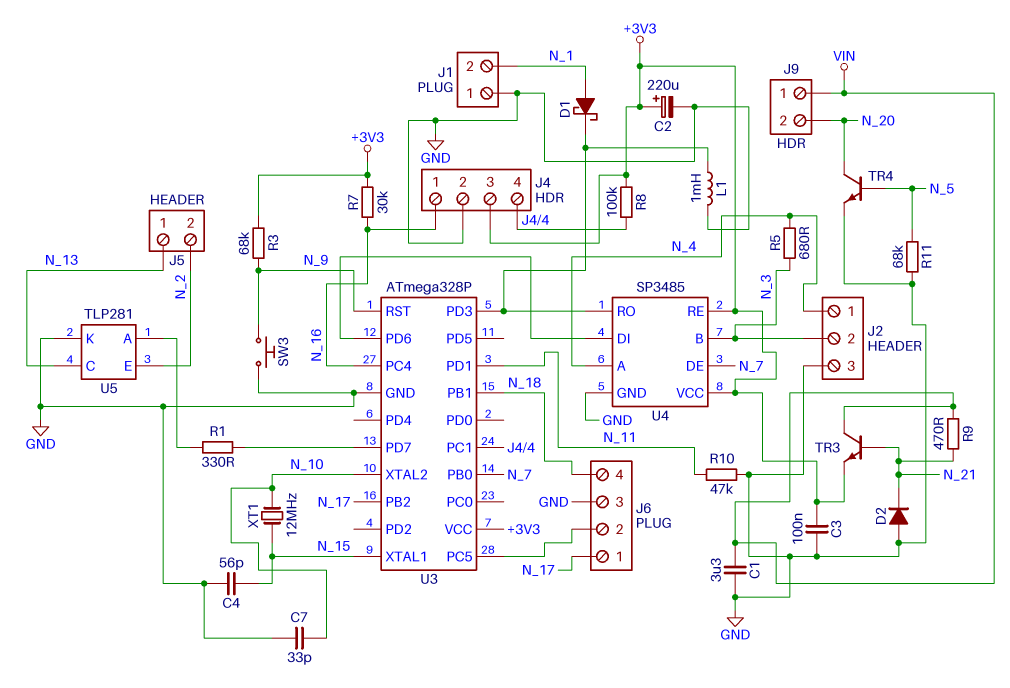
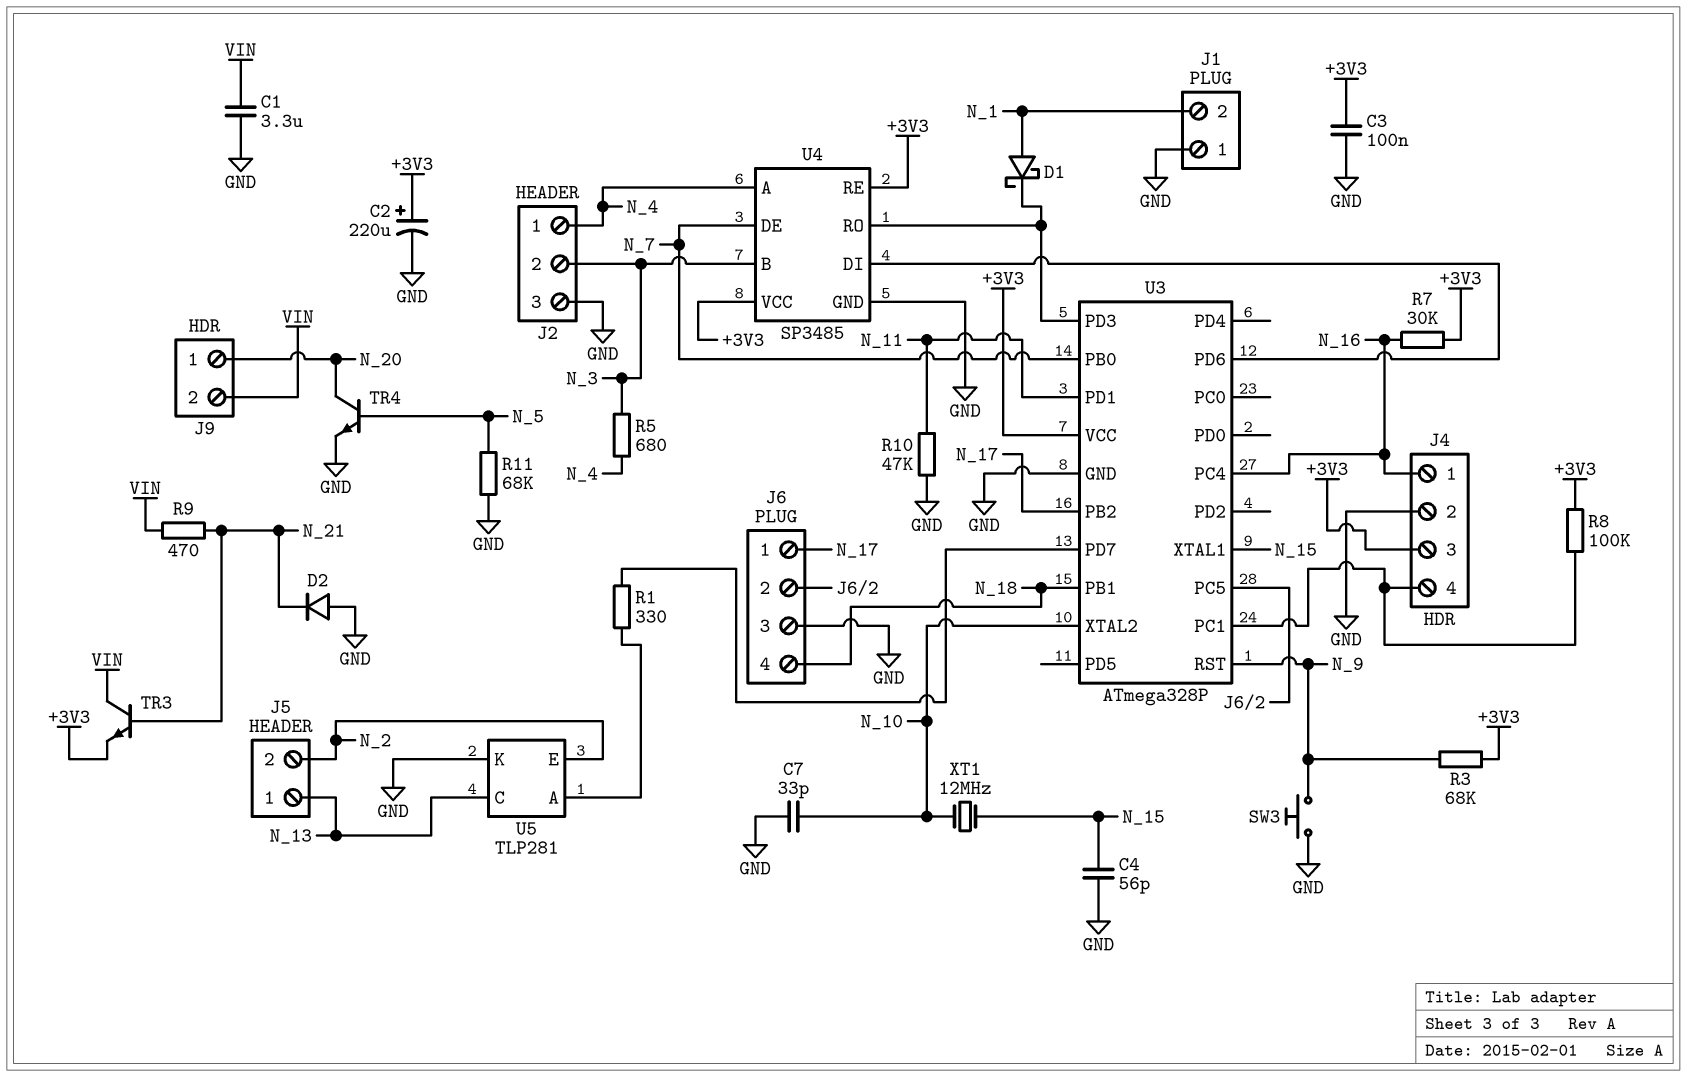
J9 pin 1: VIN -> N_20
J9 pin 2: N_20 -> VIN
L1: 1mH (GND, U3/PD3) -> none

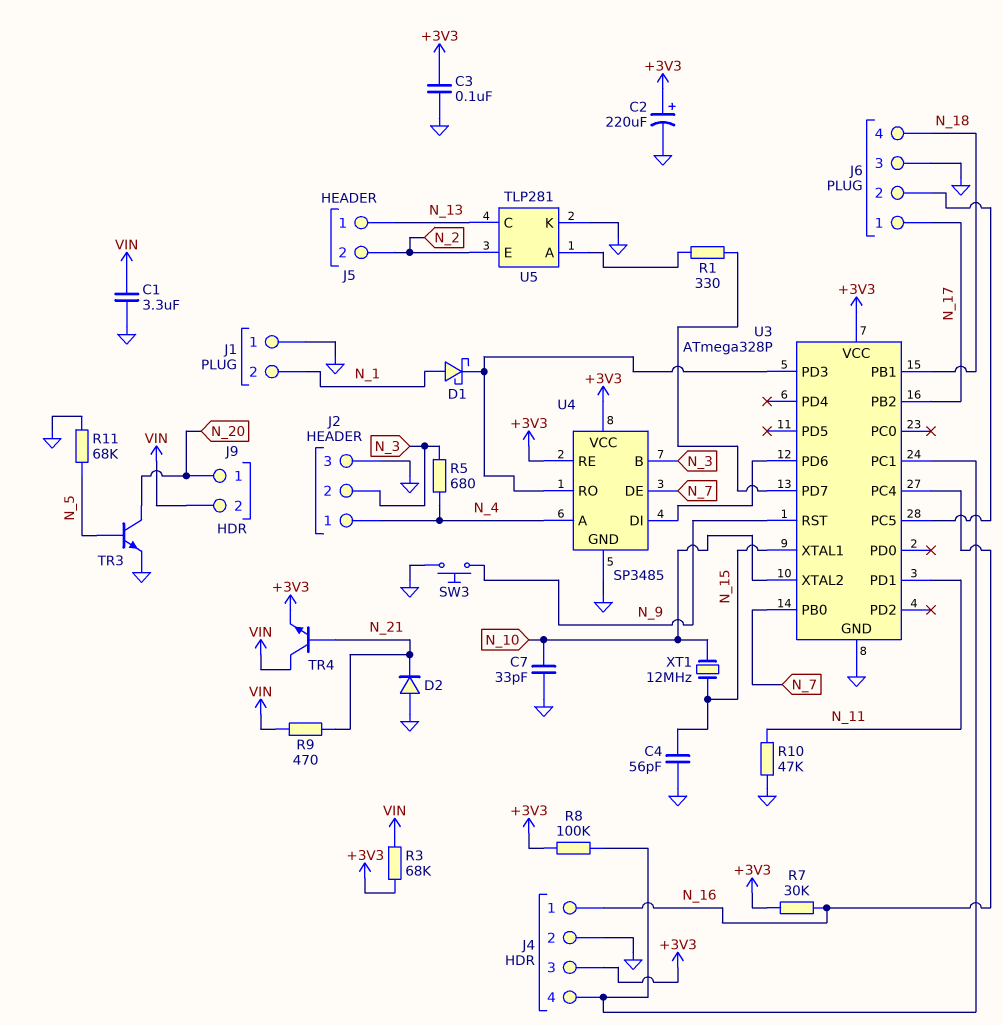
R3: 68k (+3V3, N_9) -> 68k (+3V3, VIN)
TR3: NPN (B N_21, C VIN, E +3V3) -> NPN (B N_5, C N_20, E GND)
TR4: NPN (B N_5, C N_20, E GND) -> NPN (B N_21, C VIN, E +3V3)

